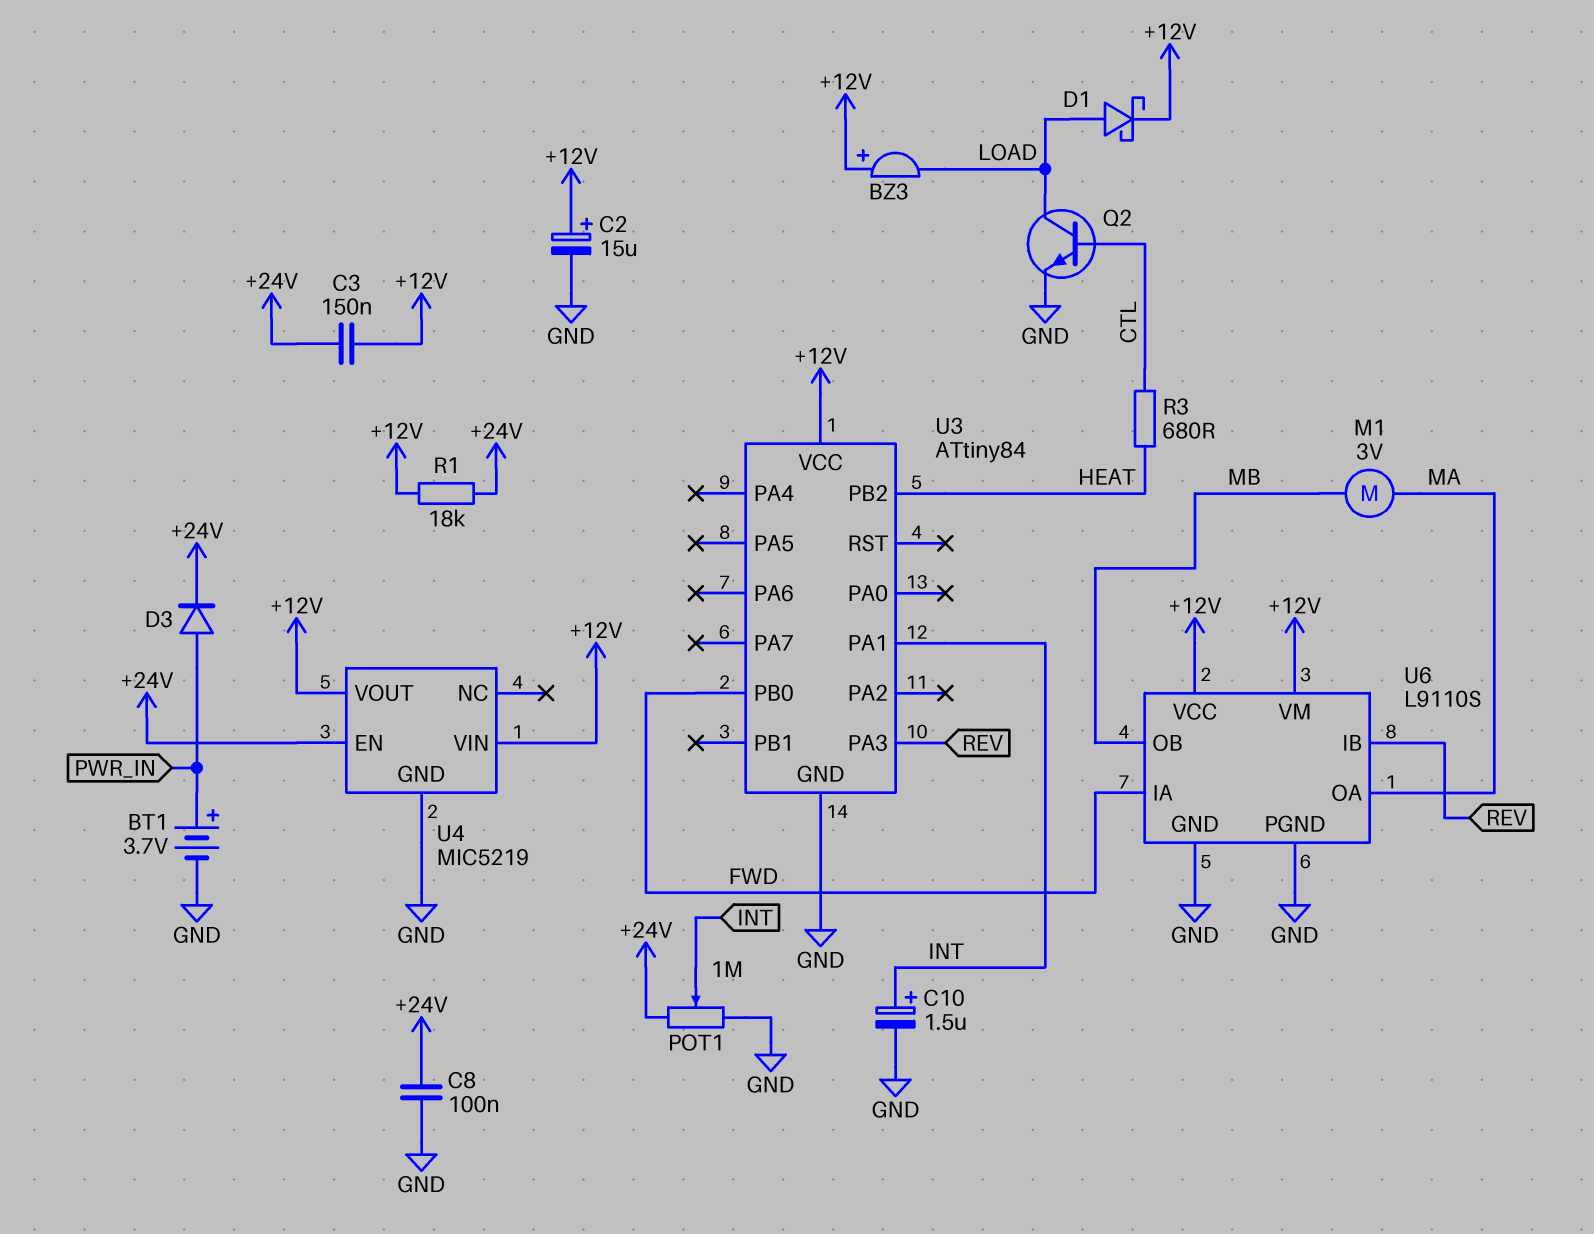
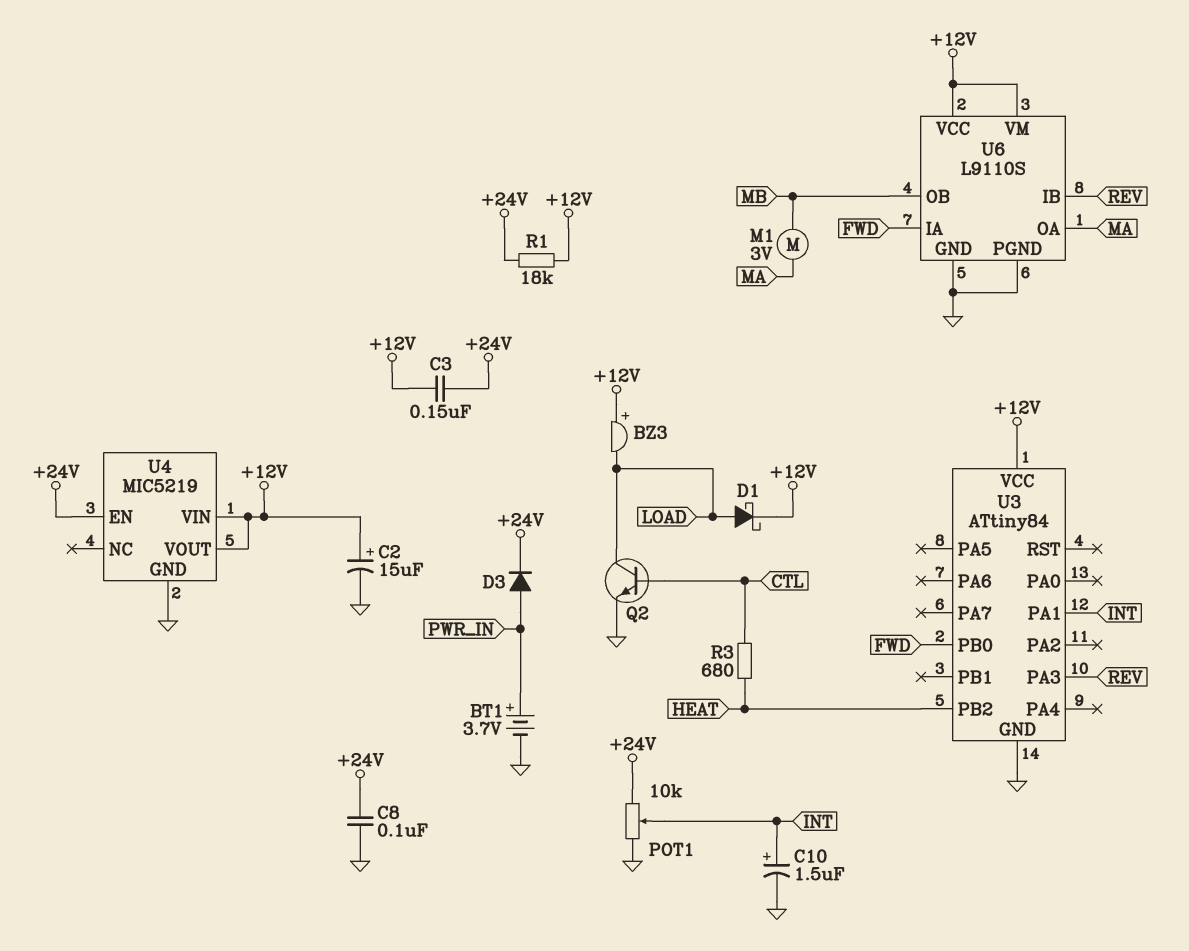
POT1: 1M (+24V, GND, wiper INT) -> 10k (+24V, GND, wiper INT)

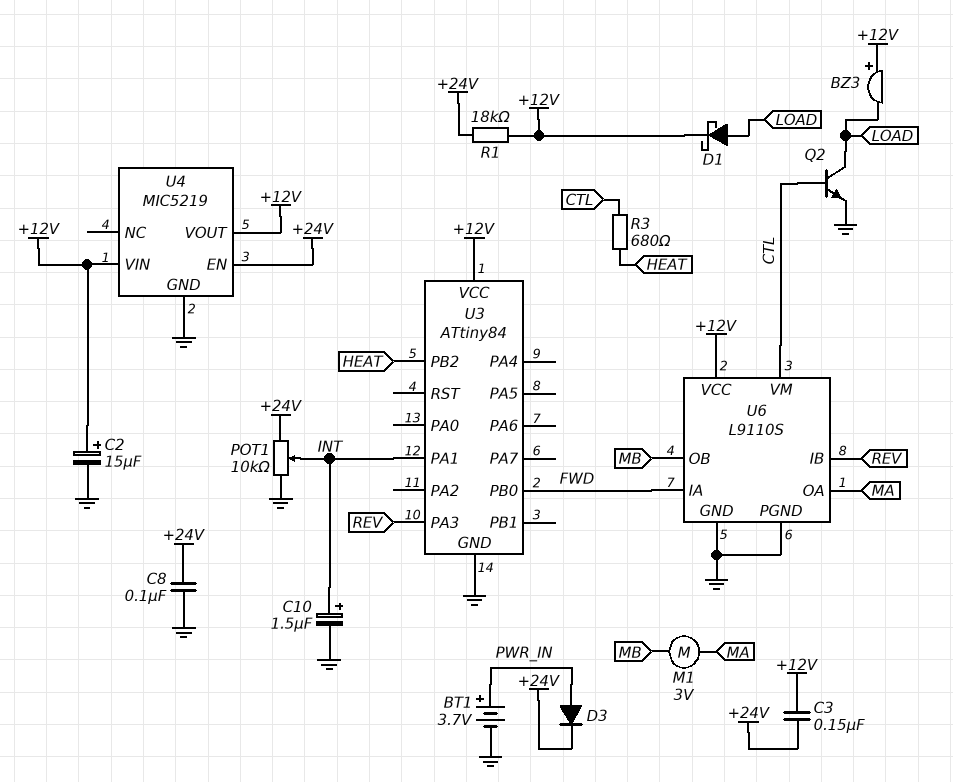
U6 pin VM: +12V -> CTL

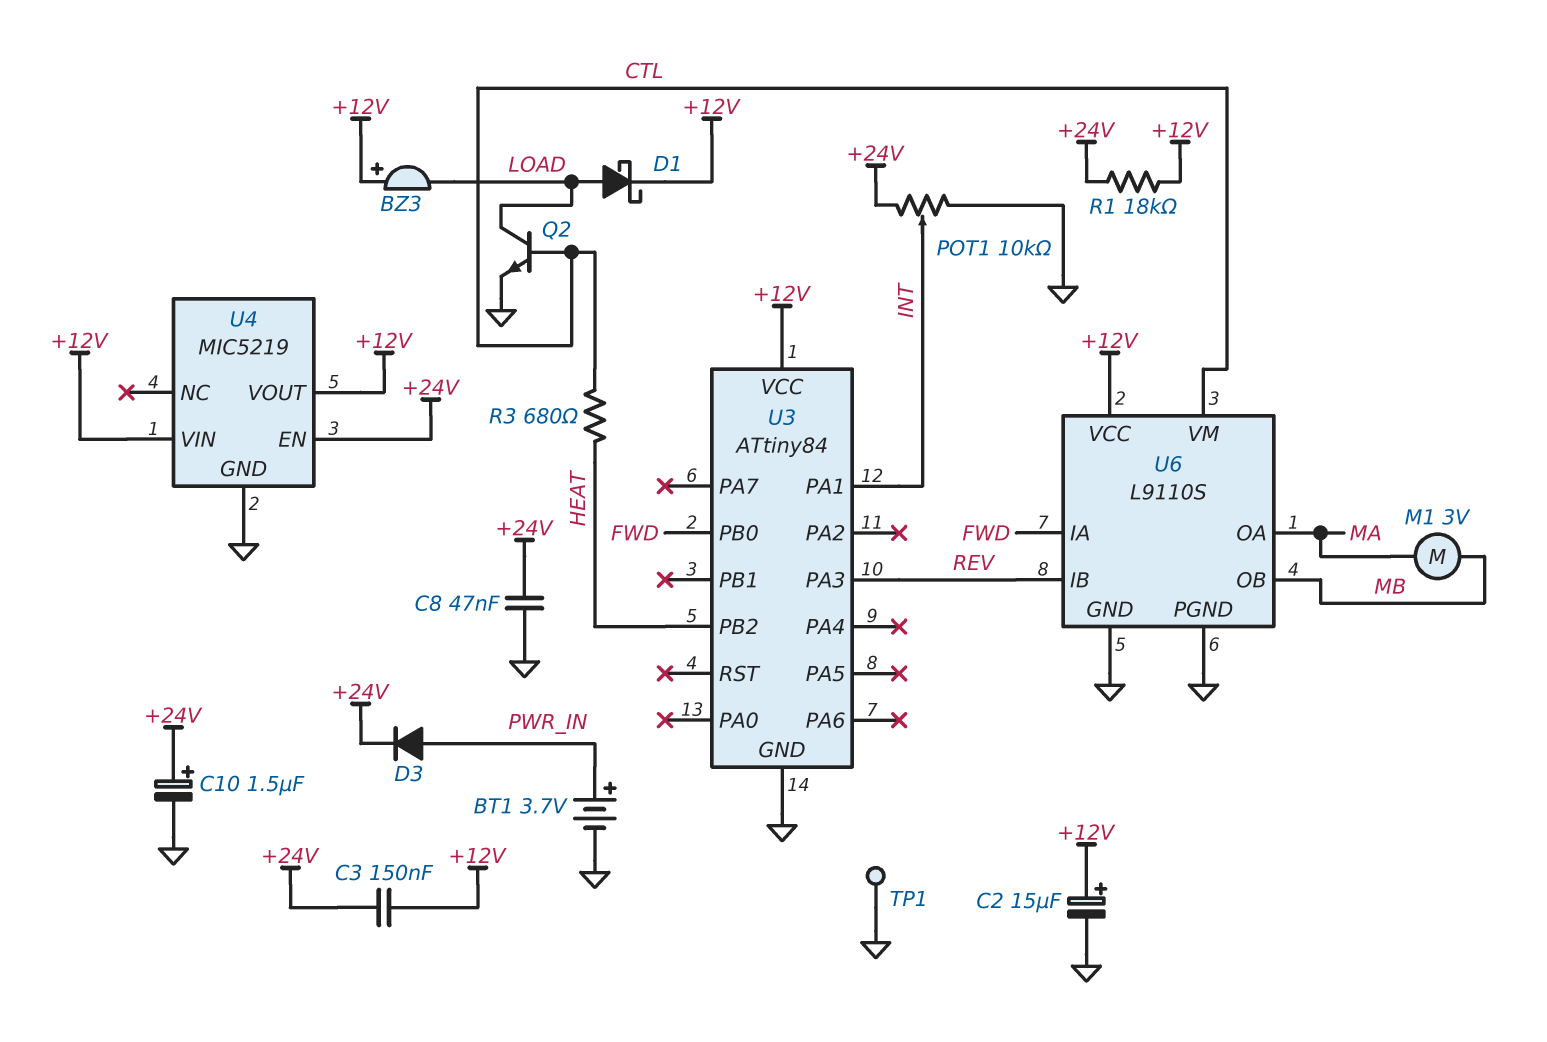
C8: 100nF (+24V, GND) -> 47nF (+24V, GND)
C10: 1.5uF (plus INT, minus GND) -> 1.5uF (plus +24V, minus GND)
TP1: none -> test point (GND)

